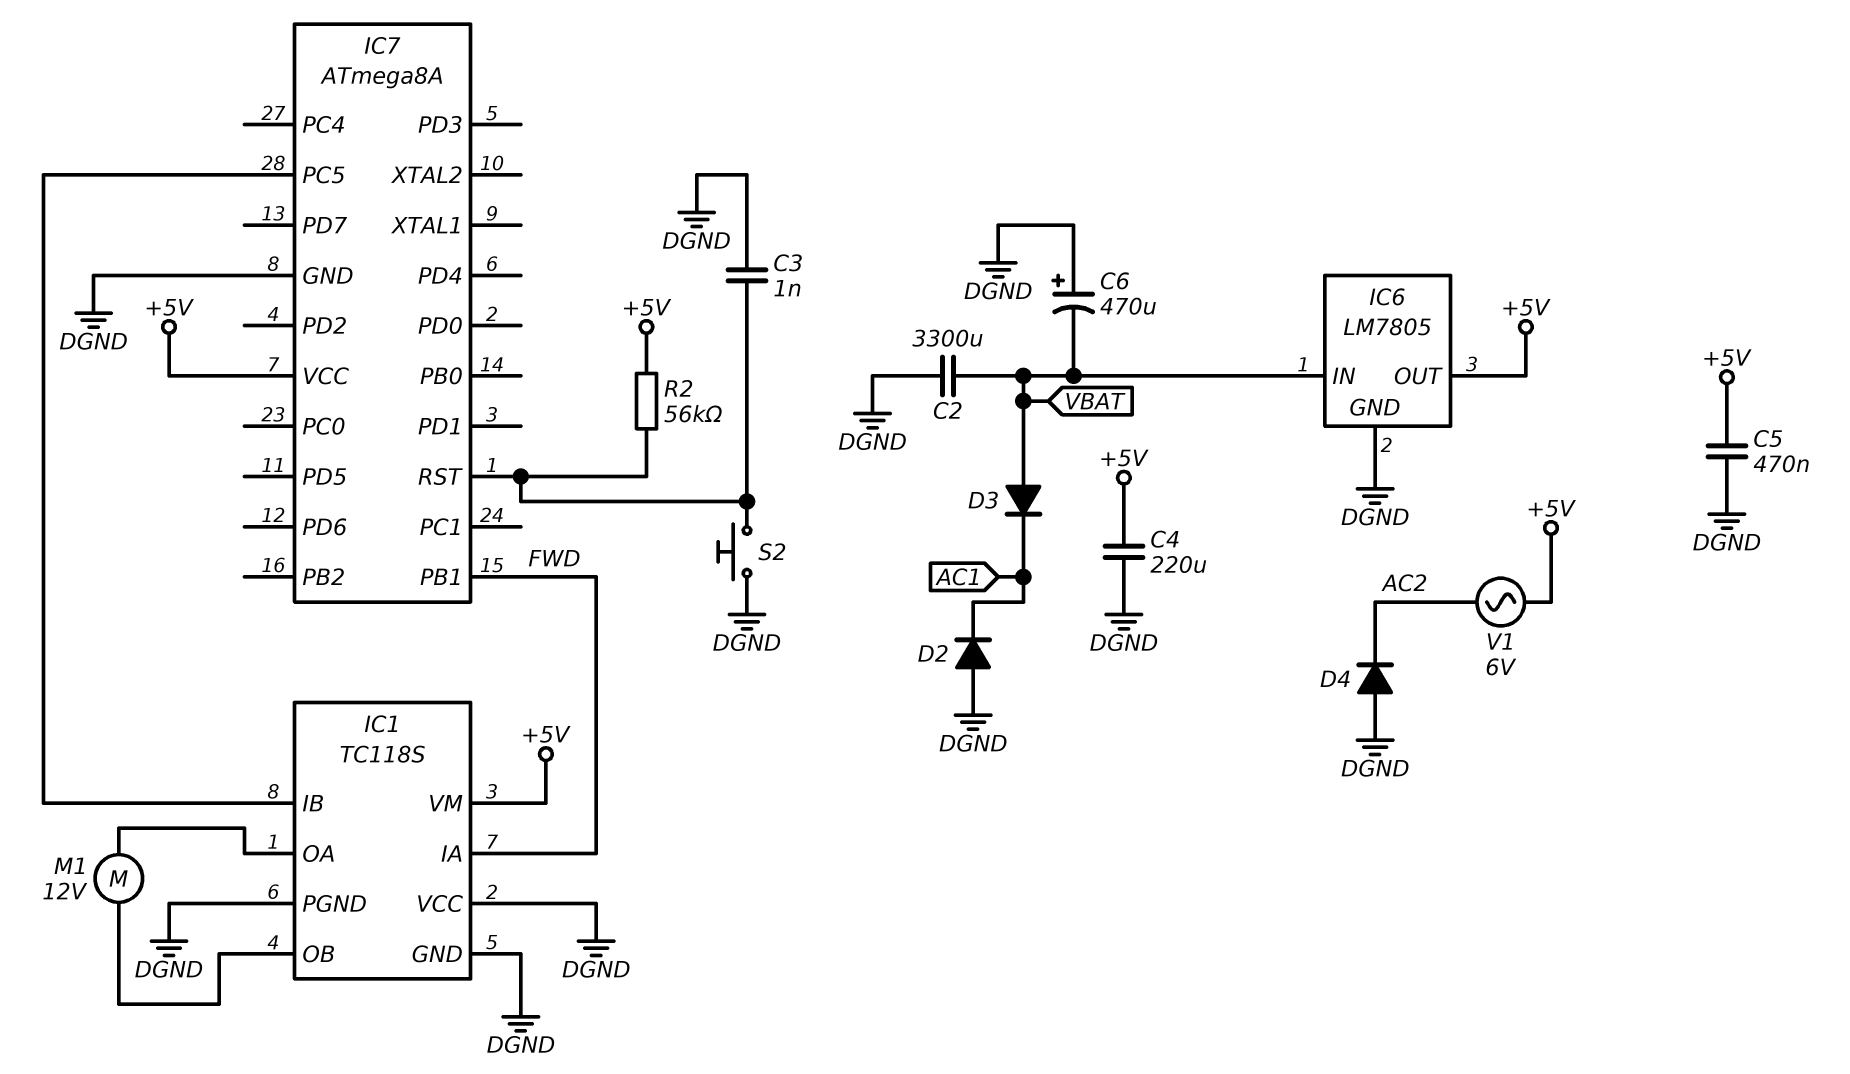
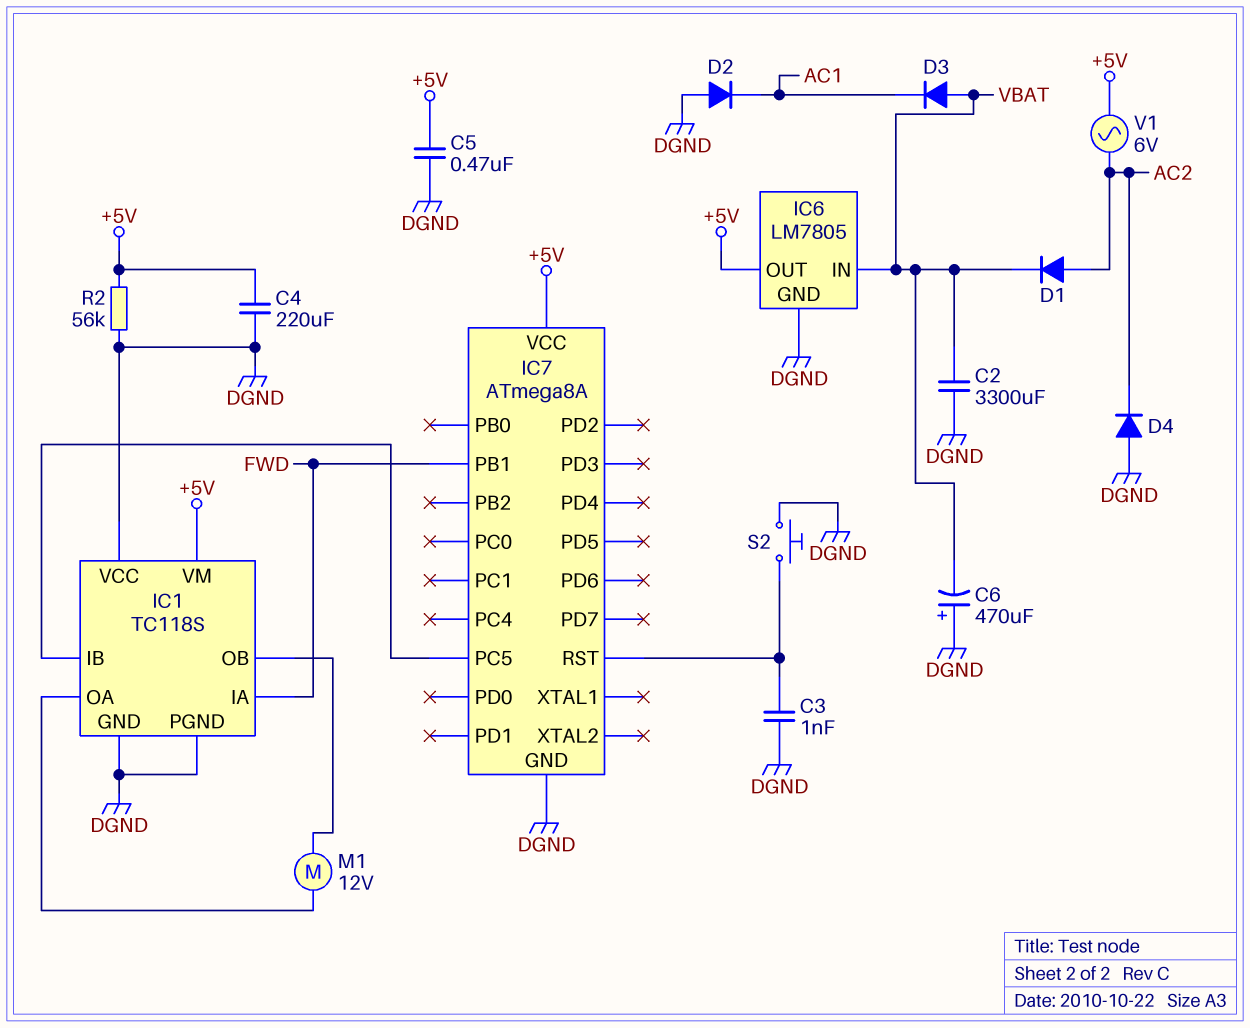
D1: none -> diode (A AC2, K VBAT)
R2: 56k (+5V, IC7/RST) -> 56k (+5V, DGND)

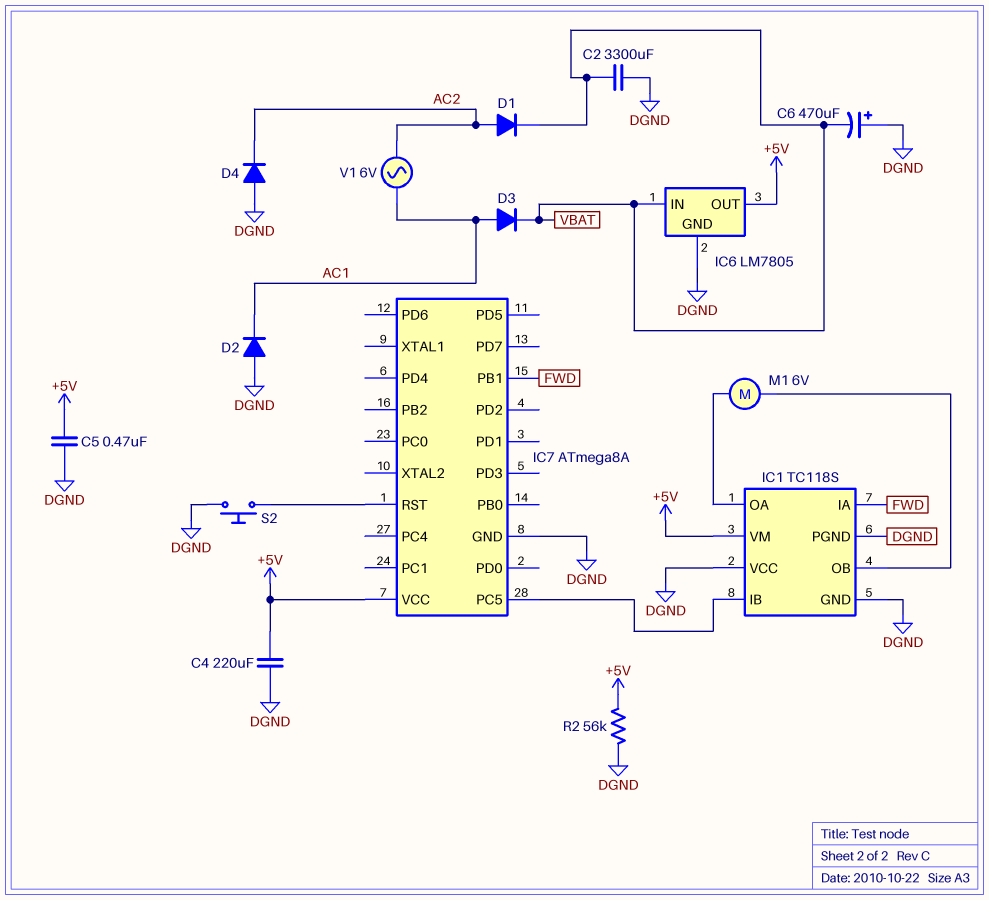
C3: 1nF (DGND, IC7/RST) -> none
D3: diode (A VBAT, K AC1) -> diode (A AC1, K VBAT)
M1: motor 12V (IC1/OA, IC1/OB) -> motor 6V (IC1/OA, IC1/OB)
V1: AC 6V (+5V, AC2) -> AC 6V (AC1, AC2)

